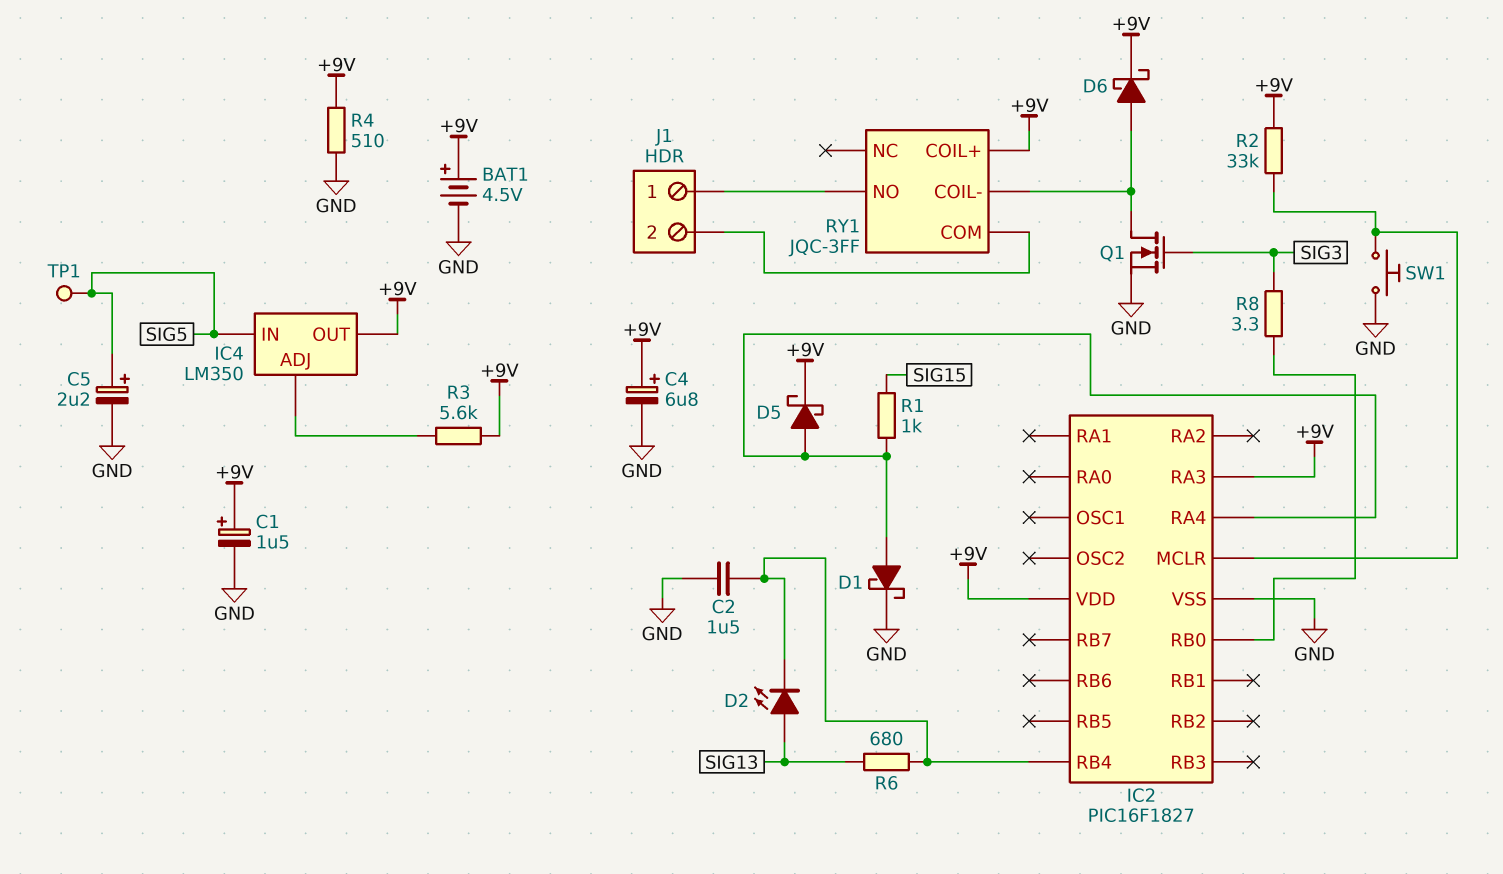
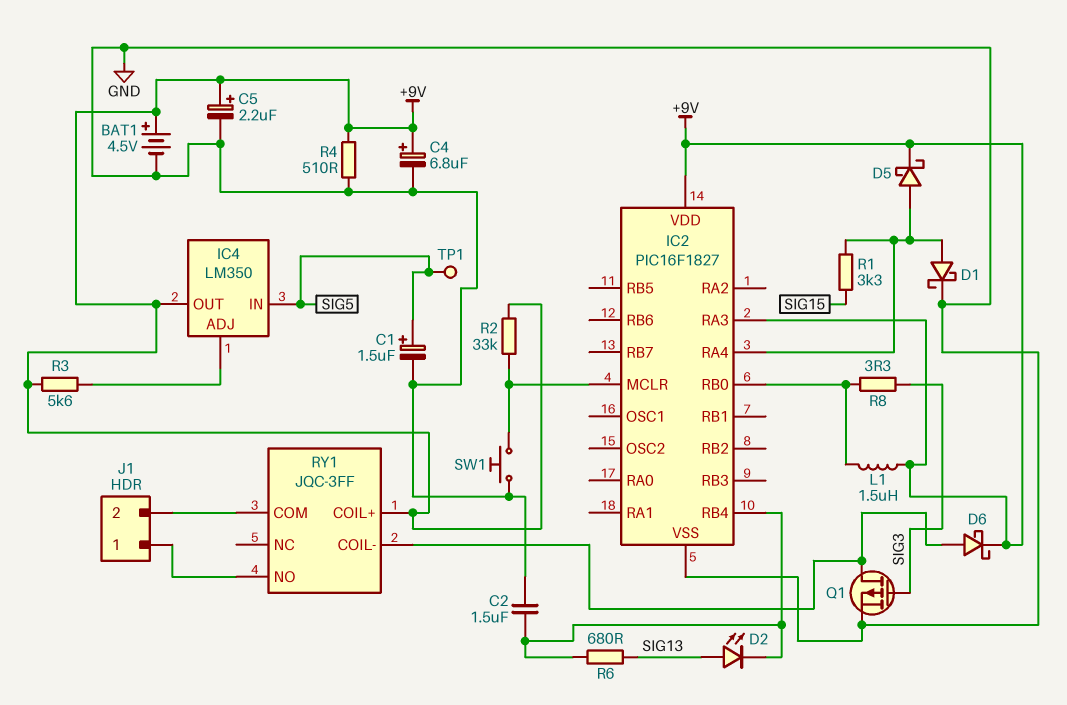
C1: 1.5uF (plus +9V, minus GND) -> 1.5uF (plus SIG5, minus GND)
C5: 2.2uF (plus SIG5, minus GND) -> 2.2uF (plus +9V, minus GND)
L1: none -> 1.5uH (+9V, IC2/RB0)
Q1: NMOS (G SIG3, D RY1/COIL-, S GND) -> PMOS (G SIG3, D RY1/COIL-, S GND)
R1: 1k (IC2/RA4, SIG15) -> 3.3k (IC2/RA4, SIG15)

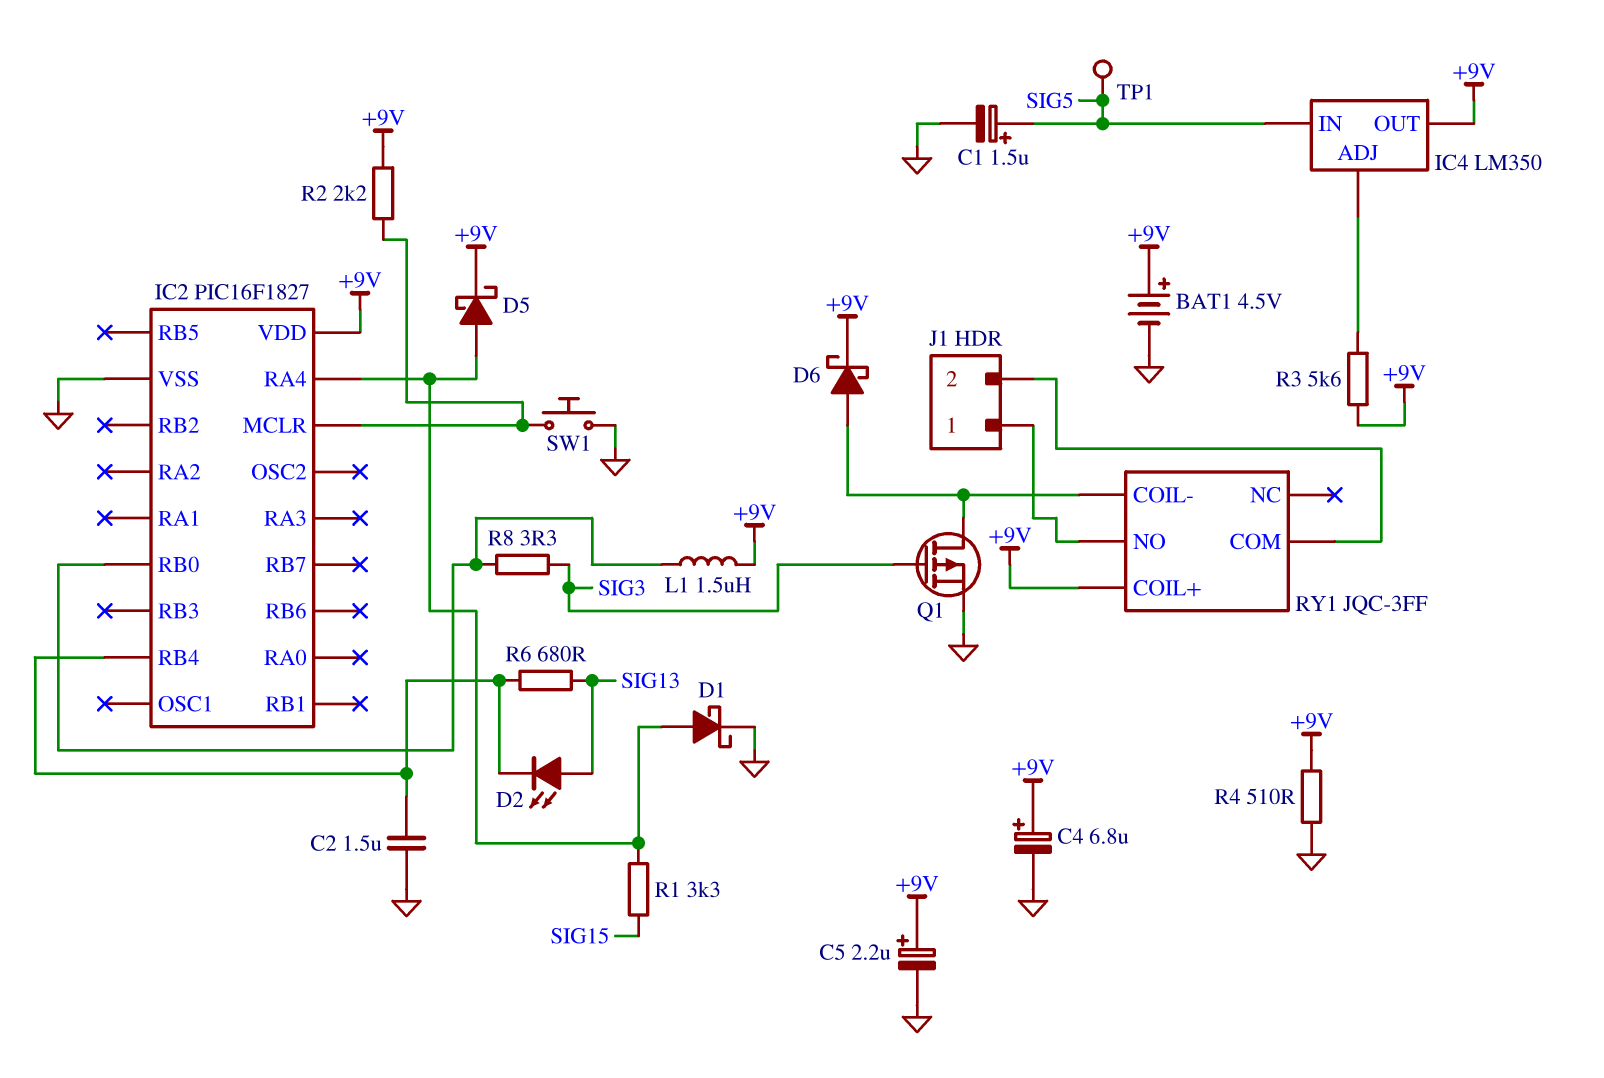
IC2 pin RA3: +9V -> none
R2: 33k (+9V, IC2/MCLR) -> 2.2k (+9V, IC2/MCLR)

